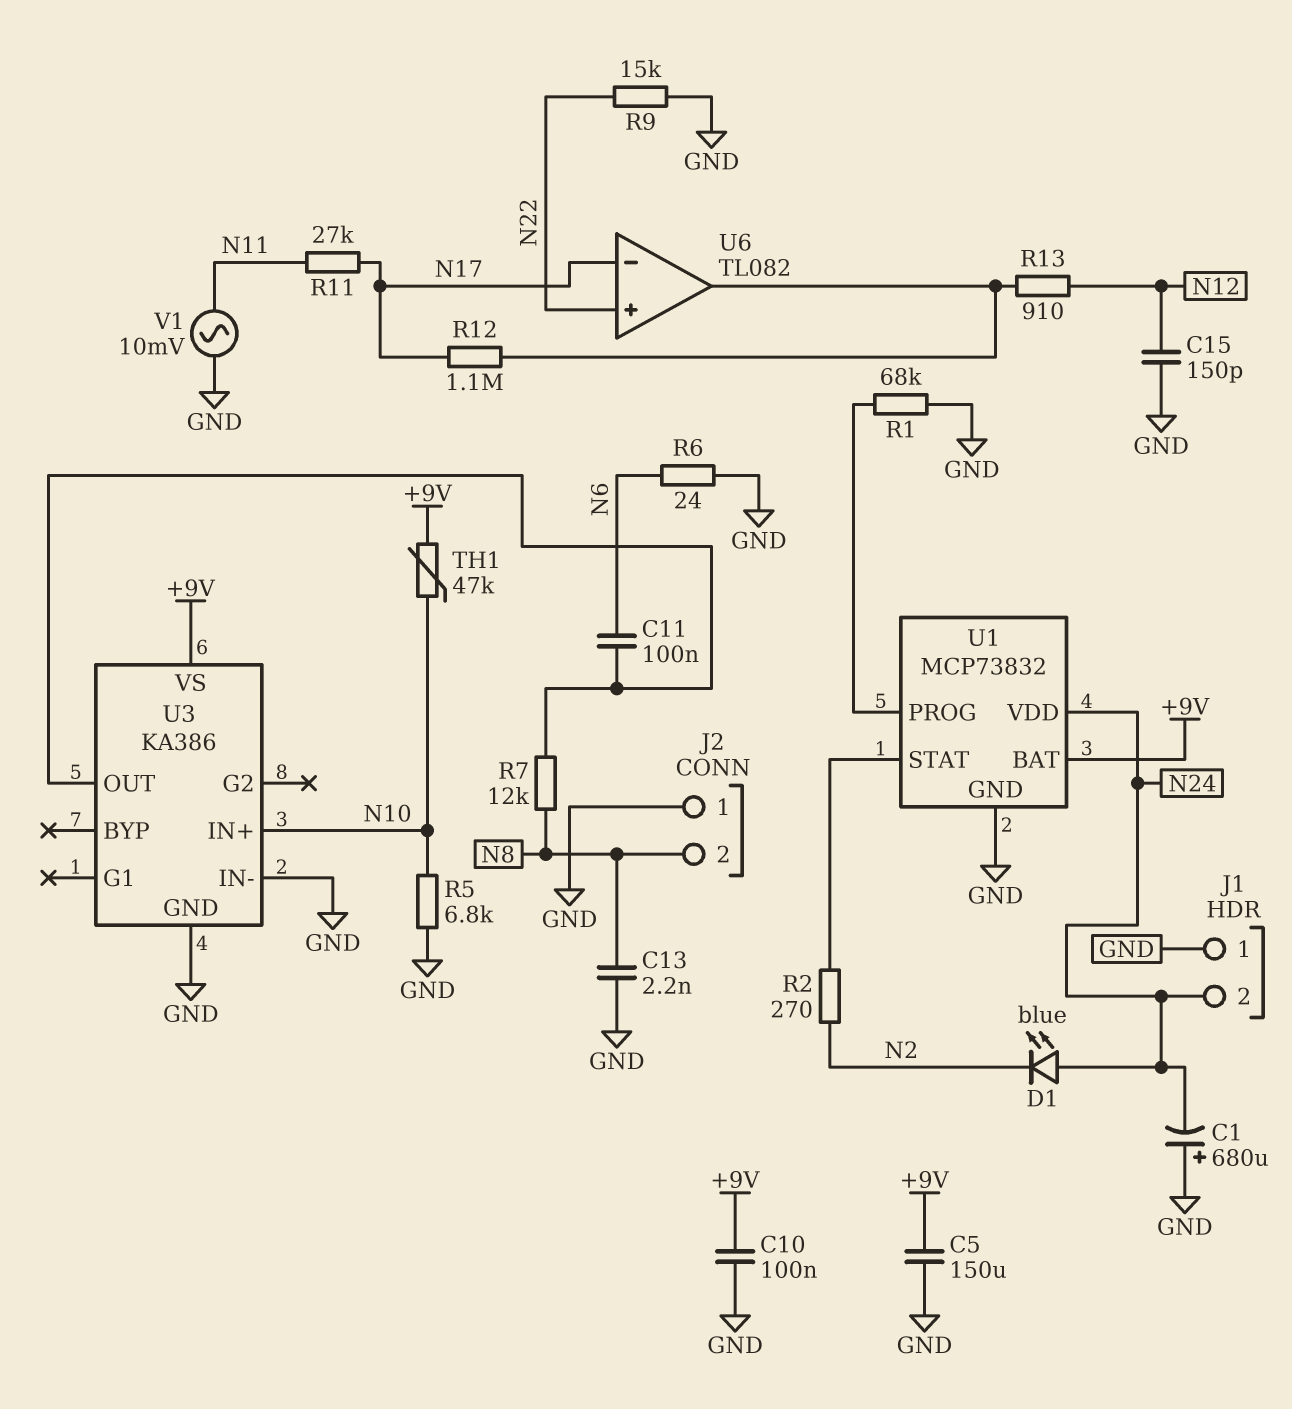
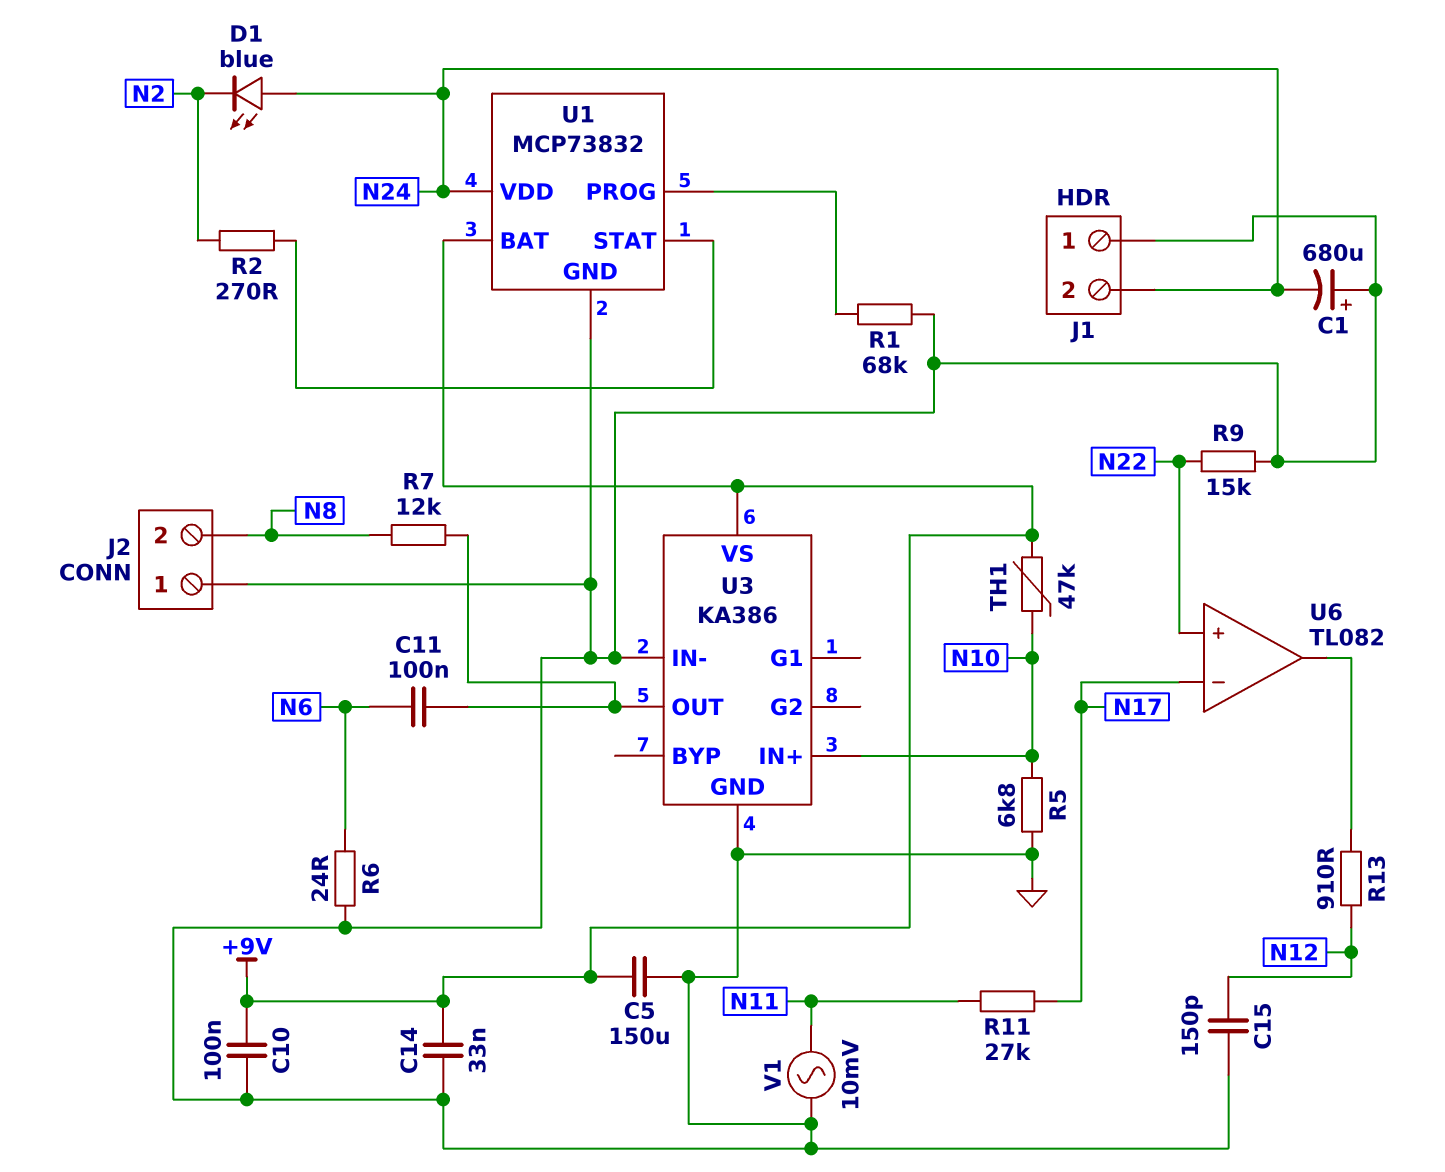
C13: 2.2nF (GND, N8) -> none
C14: none -> 33nF (+9V, GND)
R12: 1.1M (N17, U6/out) -> none

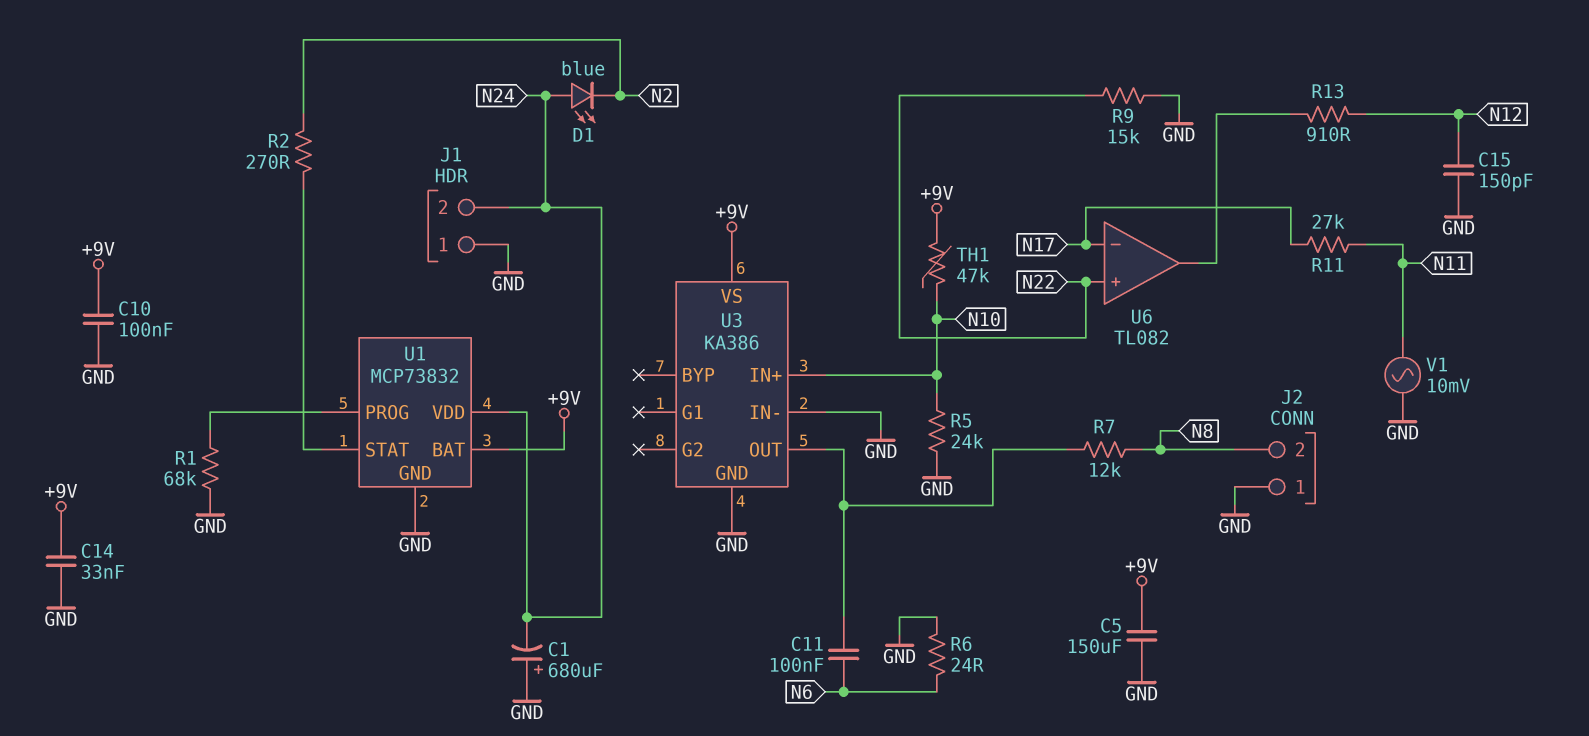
R5: 6.8k (GND, N10) -> 24k (GND, N10)

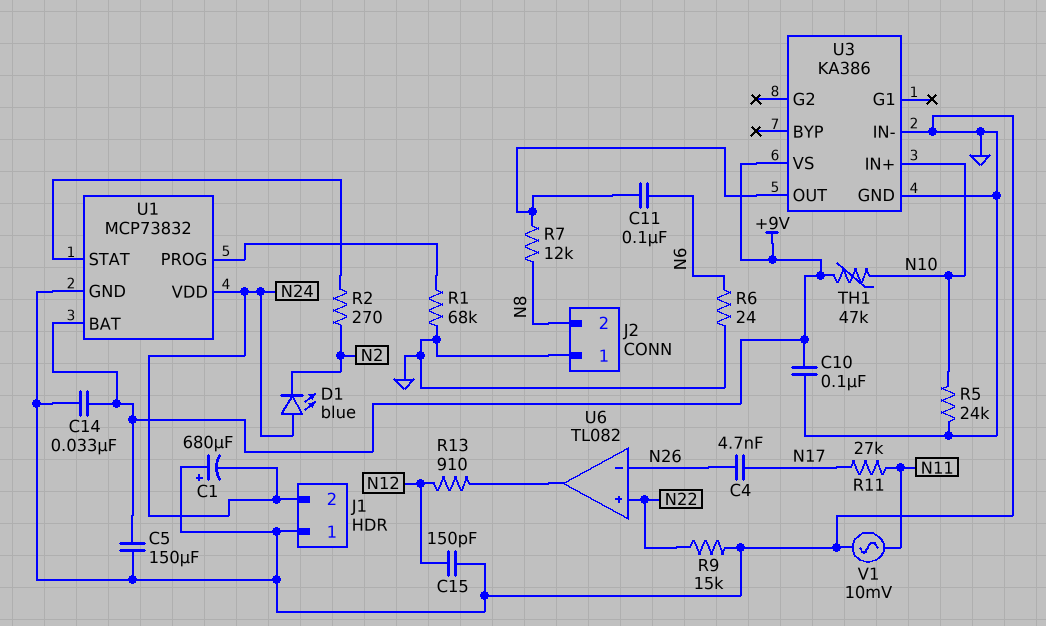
C4: none -> 4.7nF (N17, N26)
U6 pin in-: N17 -> N26

